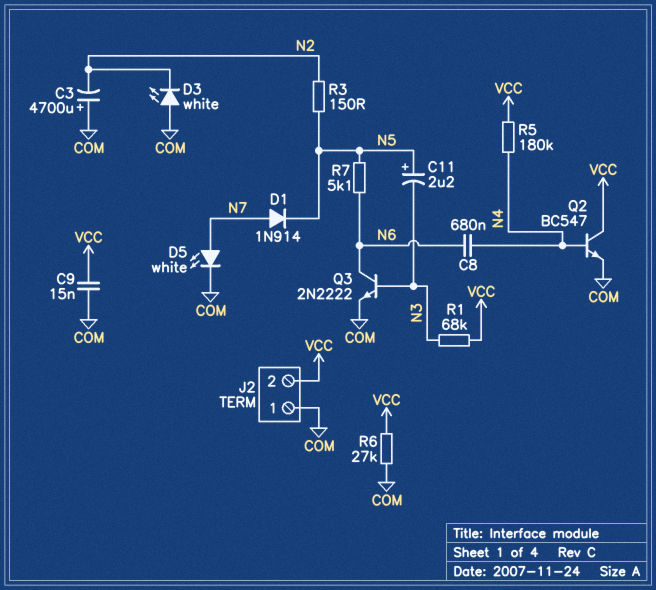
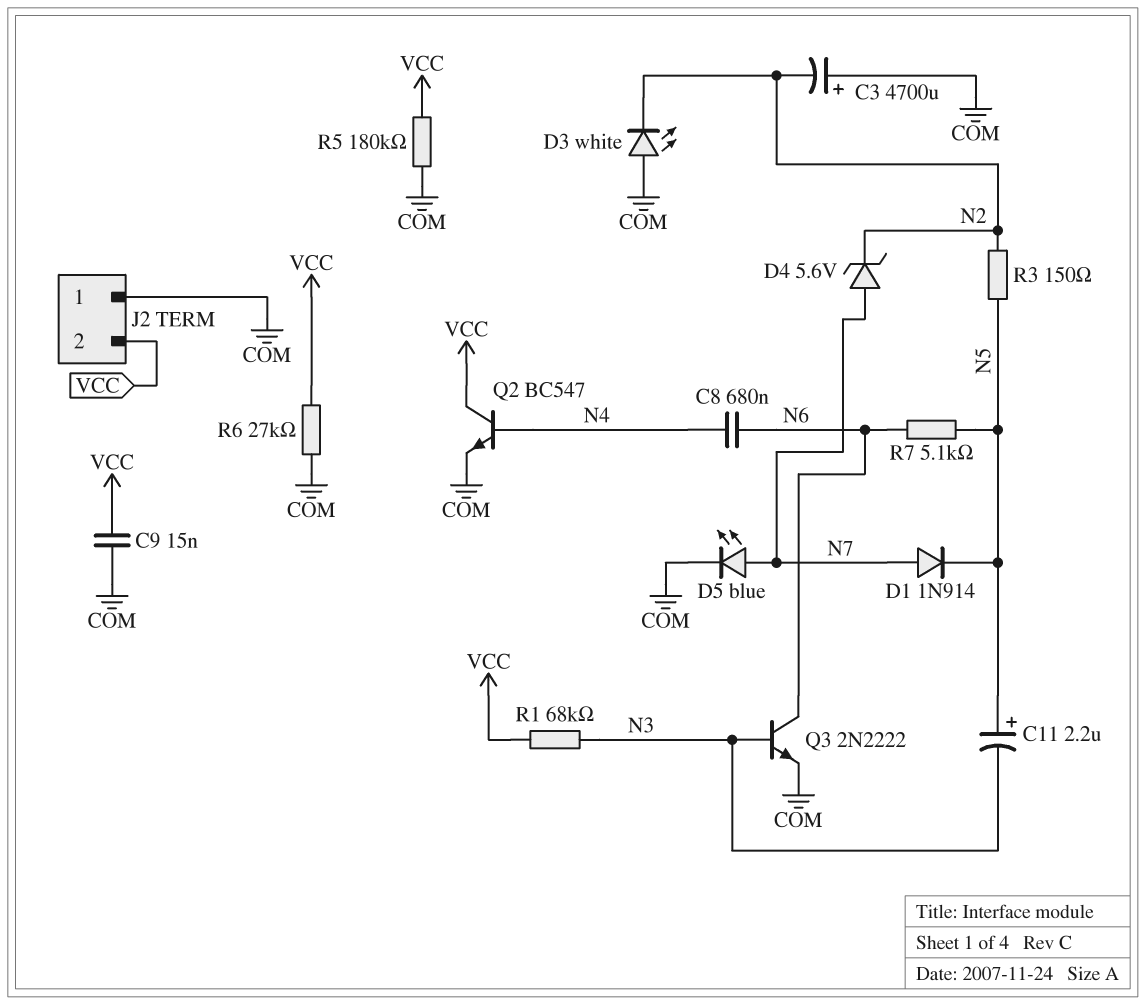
D4: none -> zener 5.6V (A N7, K N2)
D5: LED white (A N7, K COM) -> LED blue (A N7, K COM)
R5: 180k (N4, VCC) -> 180k (COM, VCC)

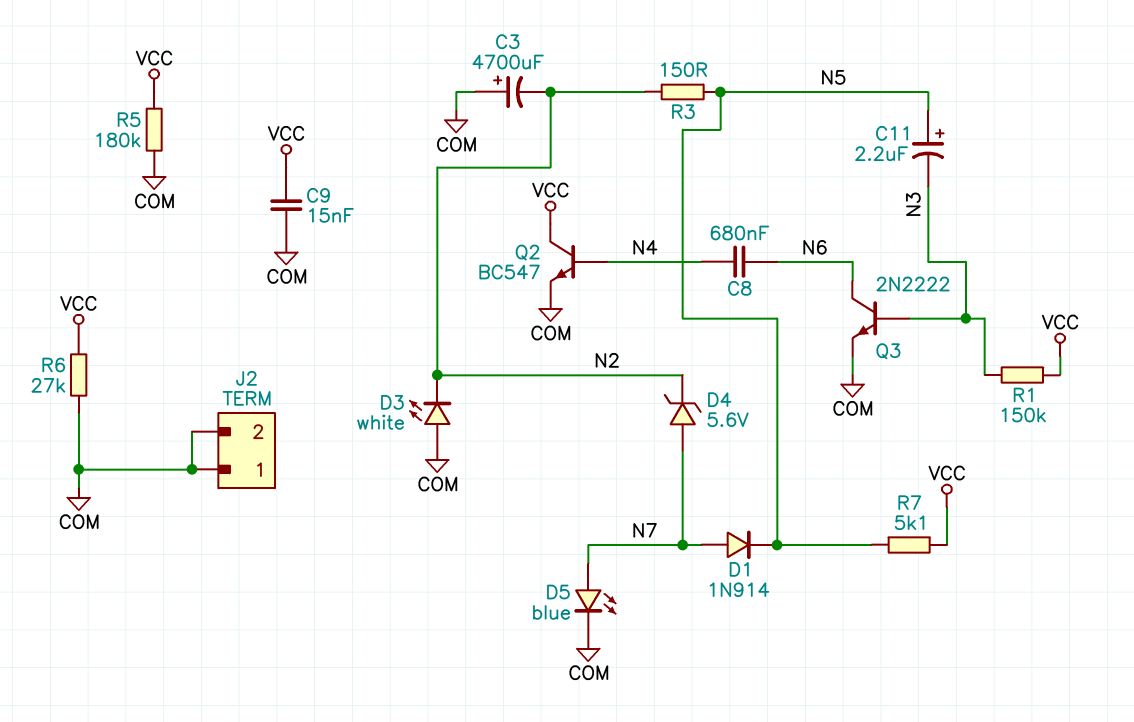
J2 pin 2: VCC -> COM
R1: 68k (N3, VCC) -> 150k (N3, VCC)
R7: 5.1k (N5, N6) -> 5.1k (N5, VCC)

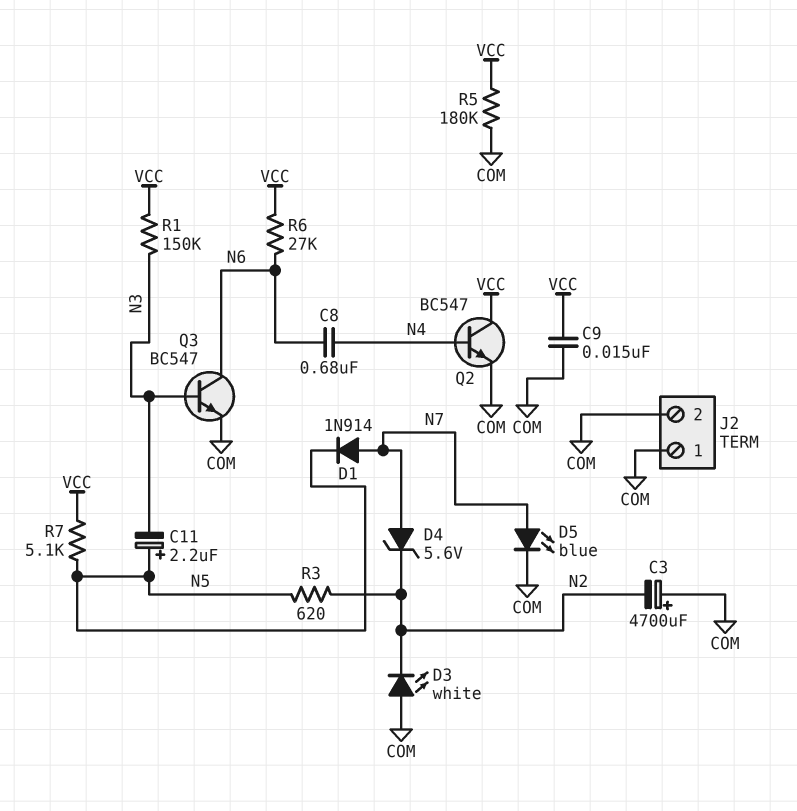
Q3: NPN 2N2222 (B N3, C N6, E COM) -> NPN BC547 (B N3, C N6, E COM)
R3: 150 (N2, N5) -> 620 (N2, N5)
R6: 27k (COM, VCC) -> 27k (N6, VCC)

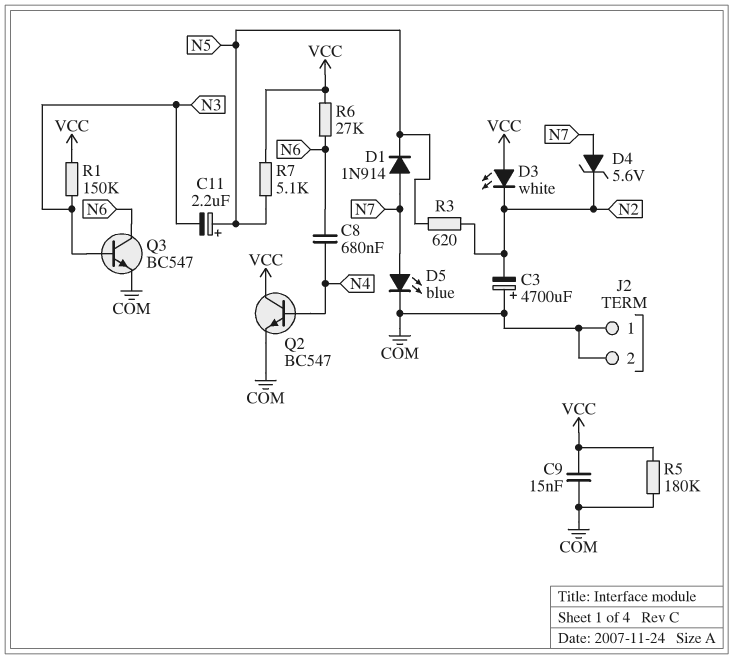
D3: LED white (A COM, K N2) -> LED white (A VCC, K N2)

